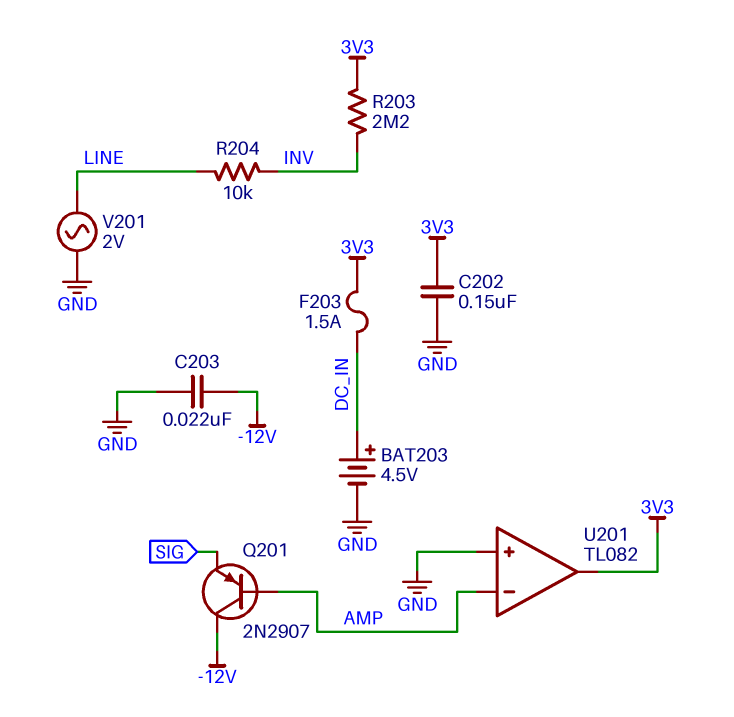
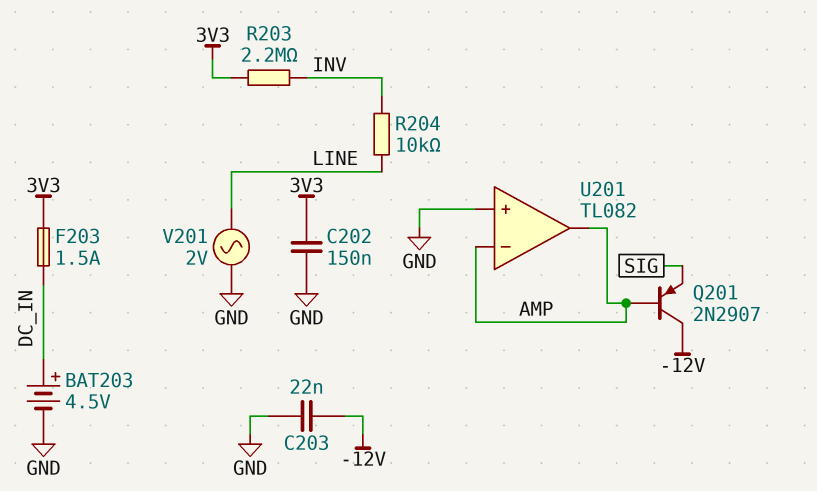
U201 pin out: 3V3 -> AMP

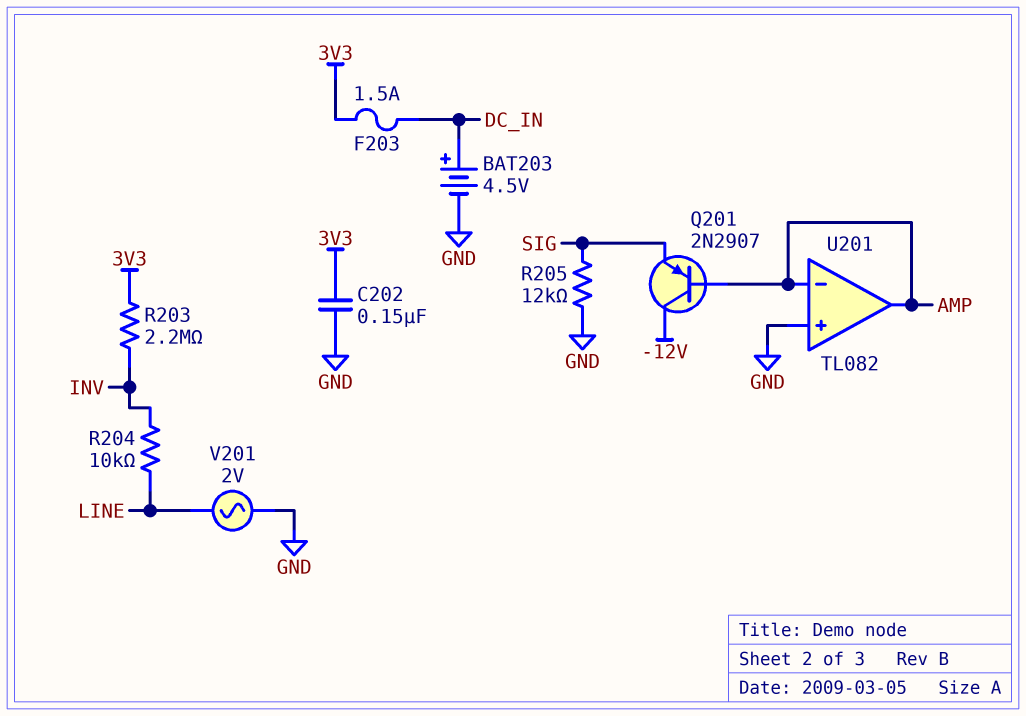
C203: 22nF (-12V, GND) -> none
R205: none -> 12k (GND, SIG)

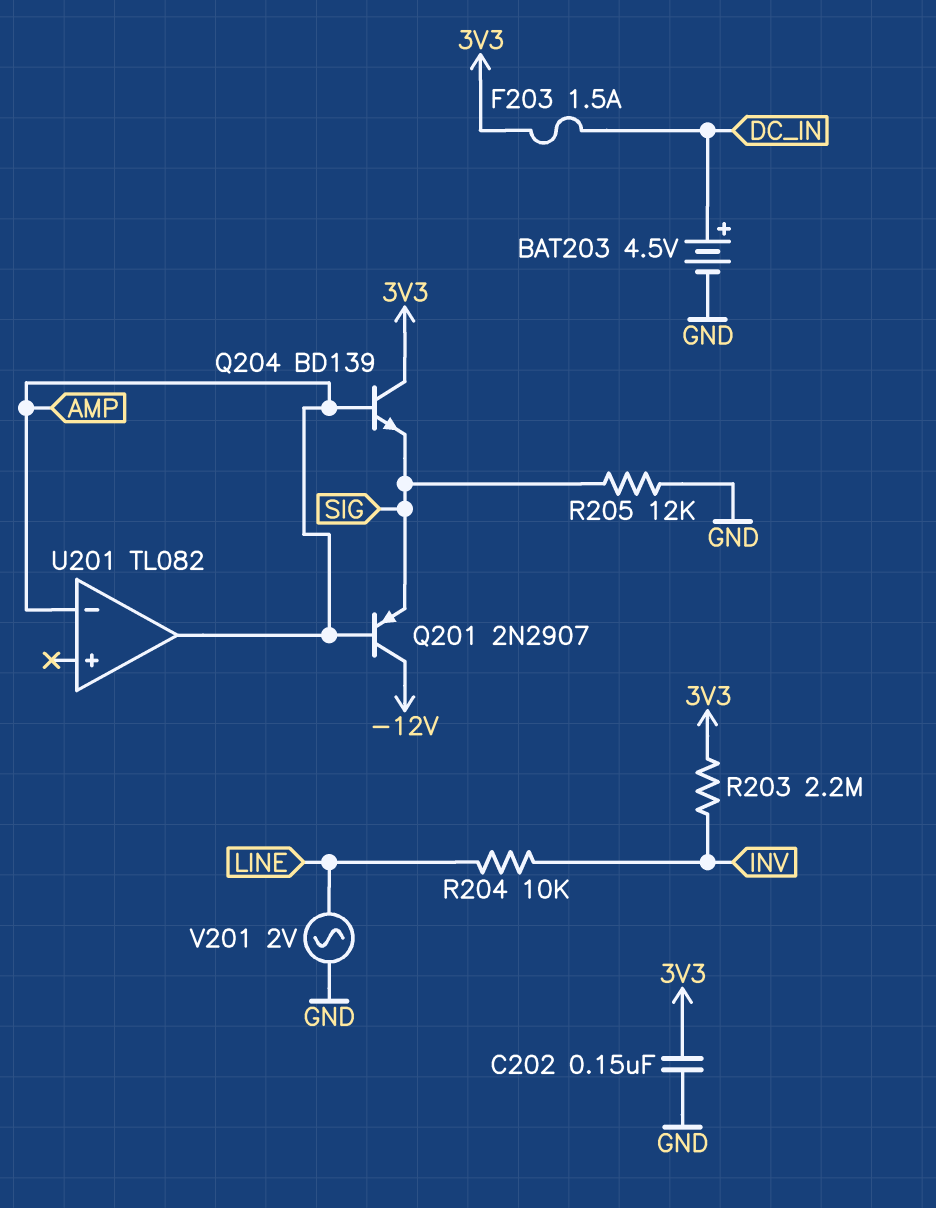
Q204: none -> NPN BD139 (B AMP, C 3V3, E SIG)
U201 pin in+: GND -> none

